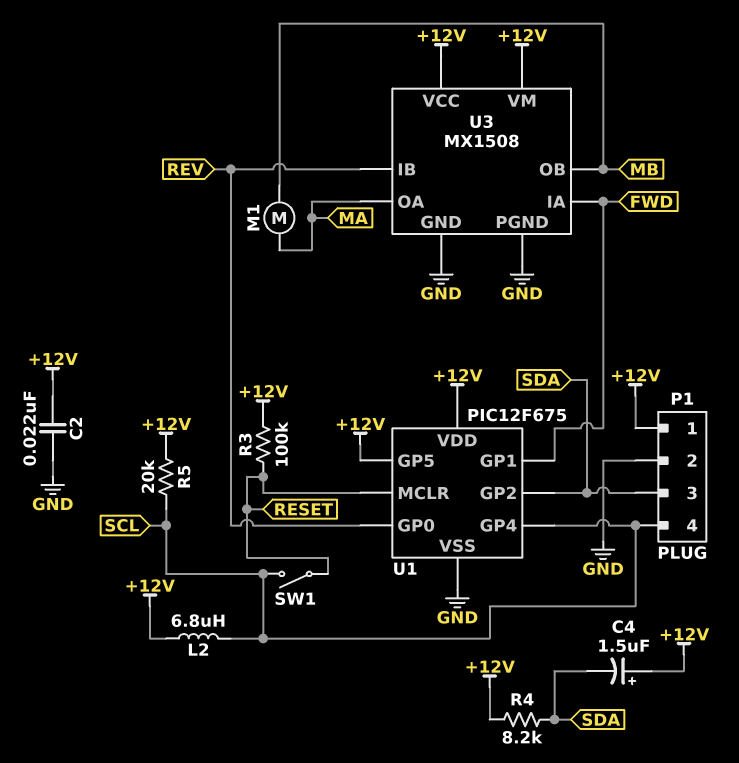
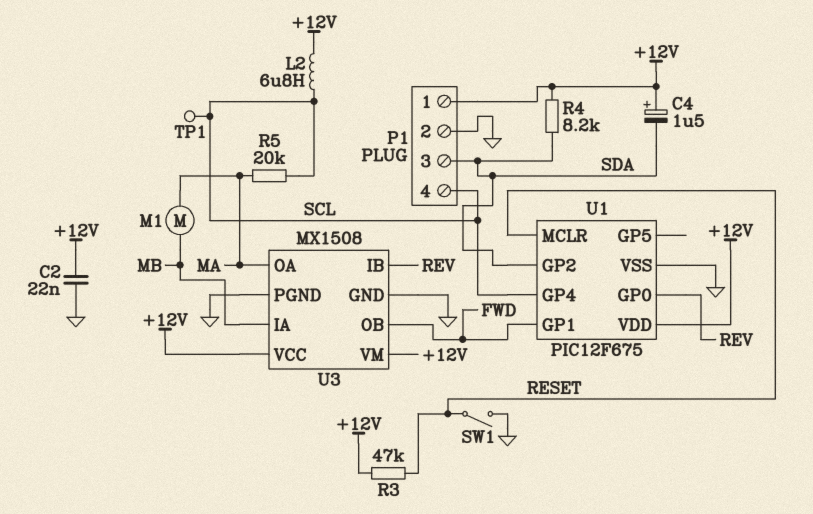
R3: 100k (+12V, RESET) -> 47k (+12V, RESET)
R5: 20k (+12V, SCL) -> 20k (MA, SCL)
SW1: switch (RESET, SCL) -> switch (GND, RESET)
TP1: none -> test point (SCL)
U1 pin GP5: +12V -> none
U3 pin IA: FWD -> MB
U3 pin OB: MB -> FWD

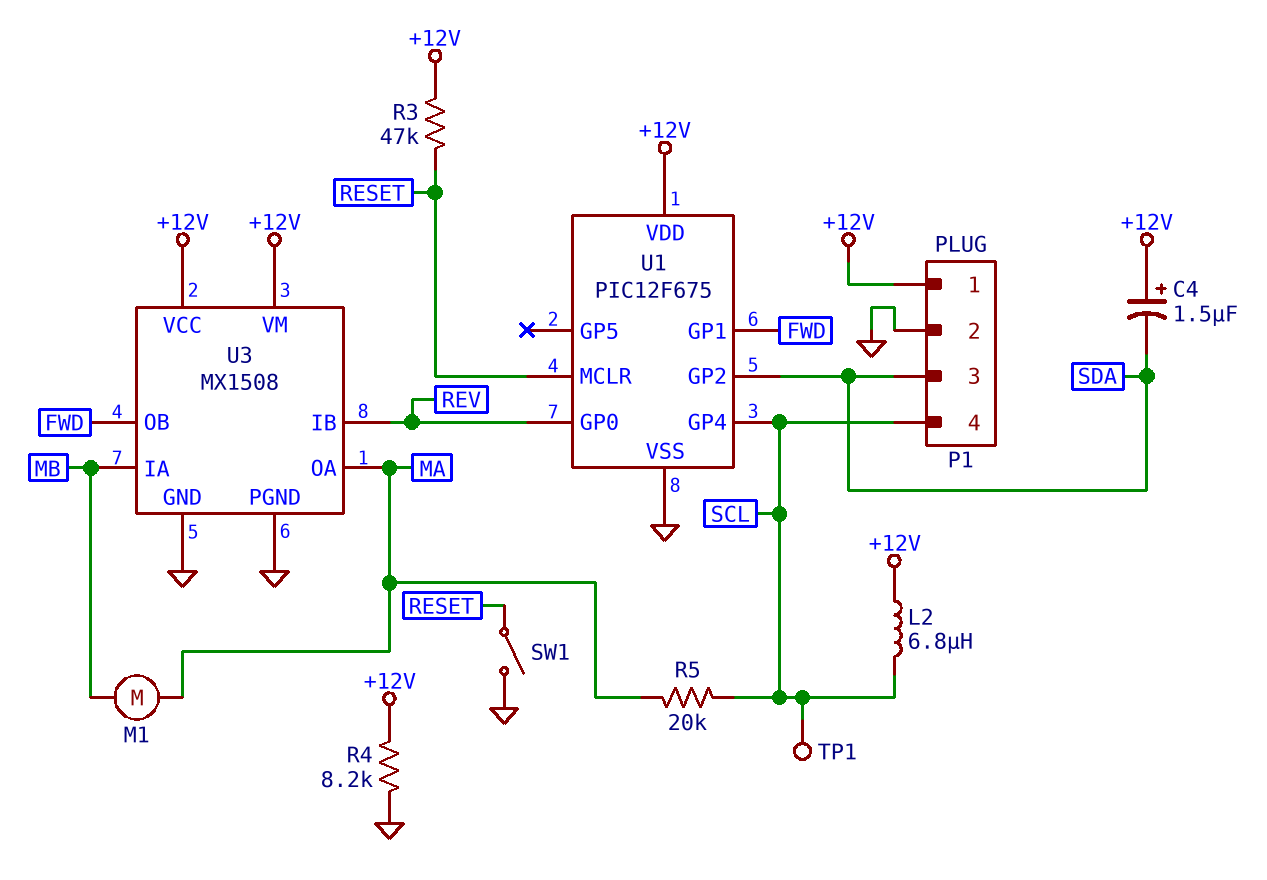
C2: 22nF (+12V, GND) -> none
R4: 8.2k (+12V, SDA) -> 8.2k (+12V, GND)

